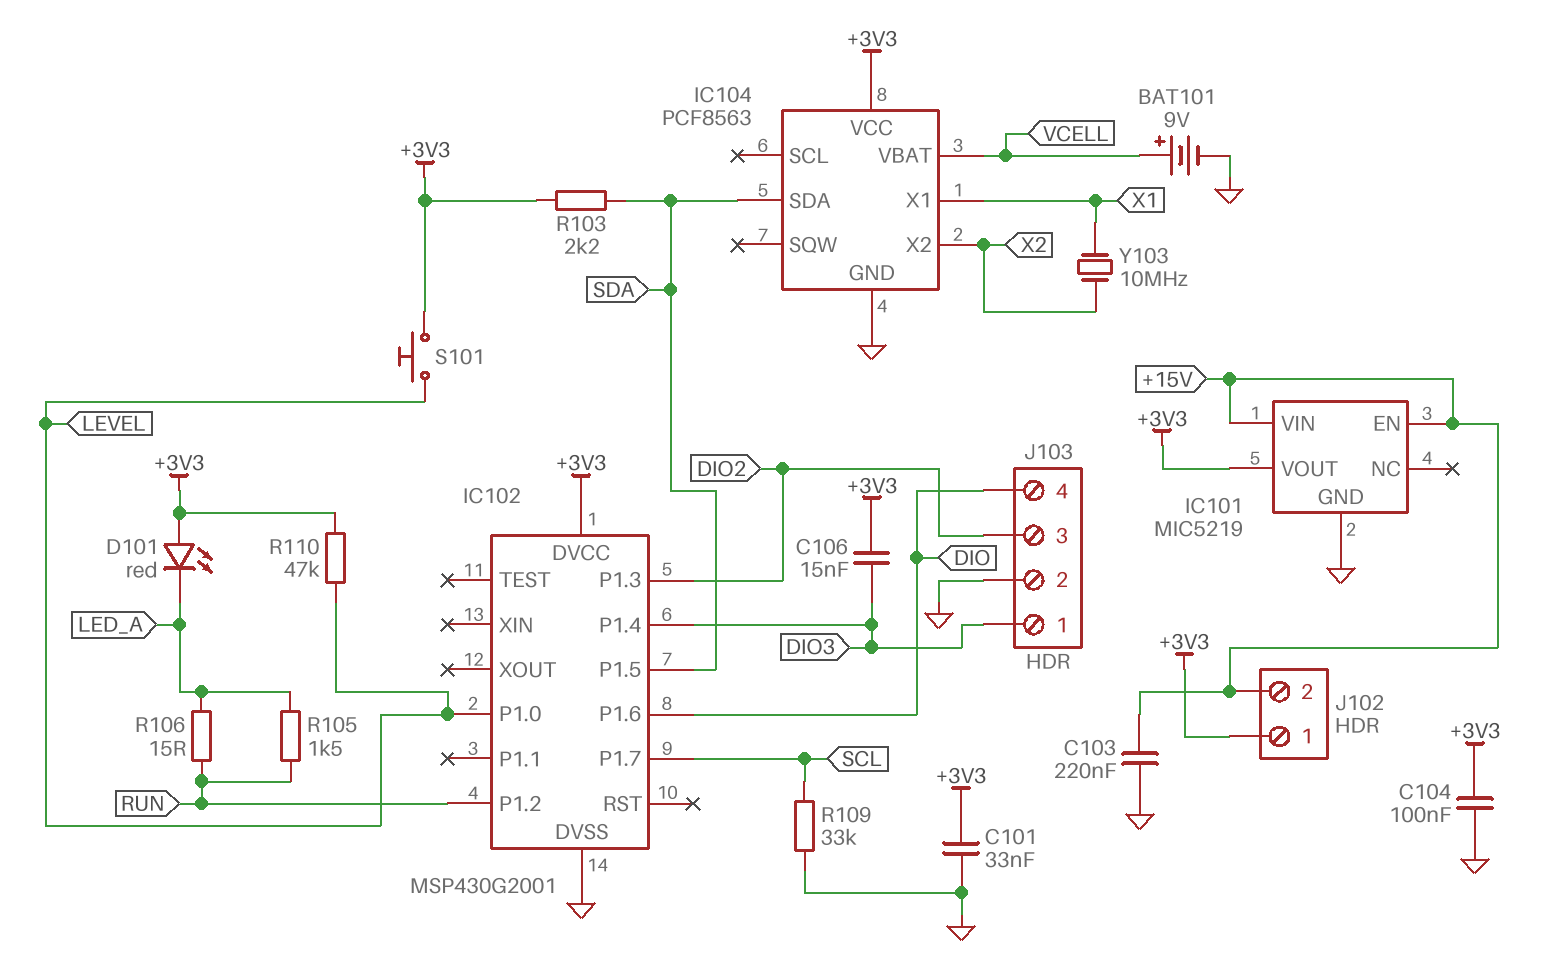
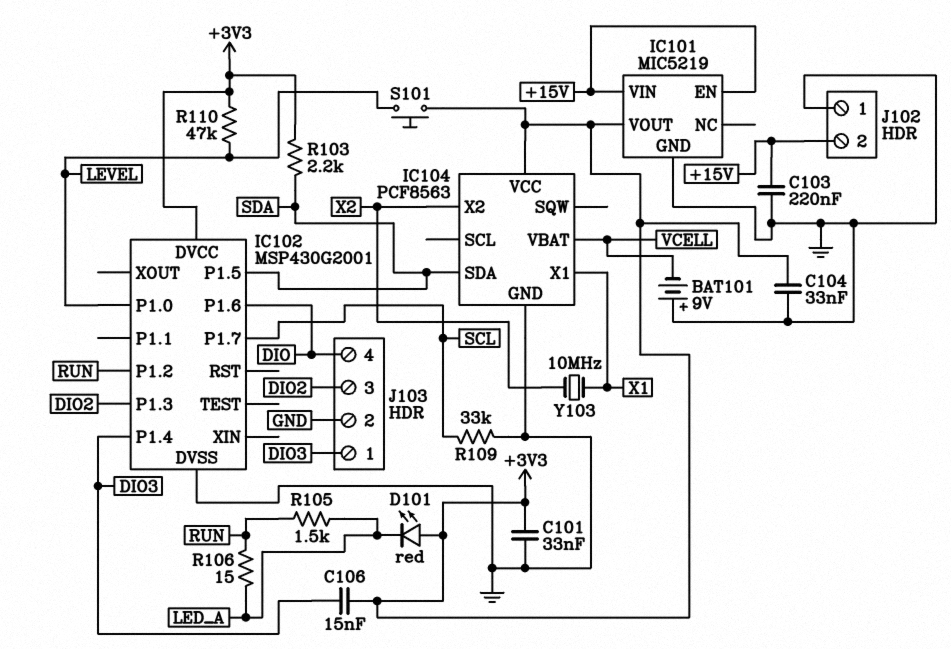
BAT101: 9V (plus VCELL, minus GND) -> 9V (plus GND, minus VCELL)
C104: 100nF (+3V3, GND) -> 33nF (+3V3, GND)
J102 pin 1: +3V3 -> GND

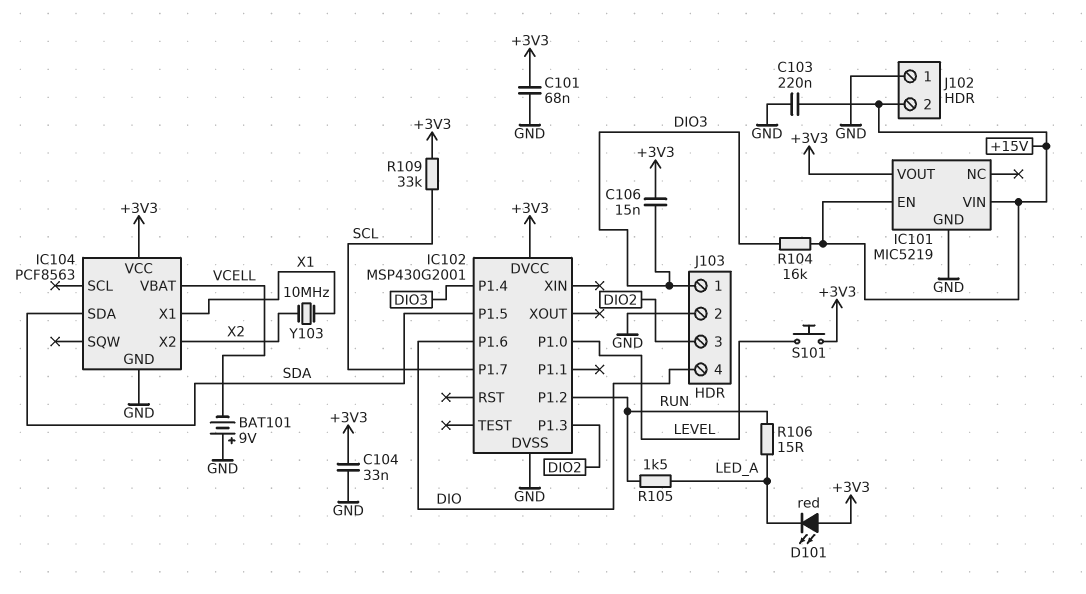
C101: 33nF (+3V3, GND) -> 68nF (+3V3, GND)
R103: 2.2k (+3V3, SDA) -> none
R104: none -> 16k (+15V, DIO3)
R109: 33k (GND, SCL) -> 33k (+3V3, SCL)
R110: 47k (+3V3, LEVEL) -> none

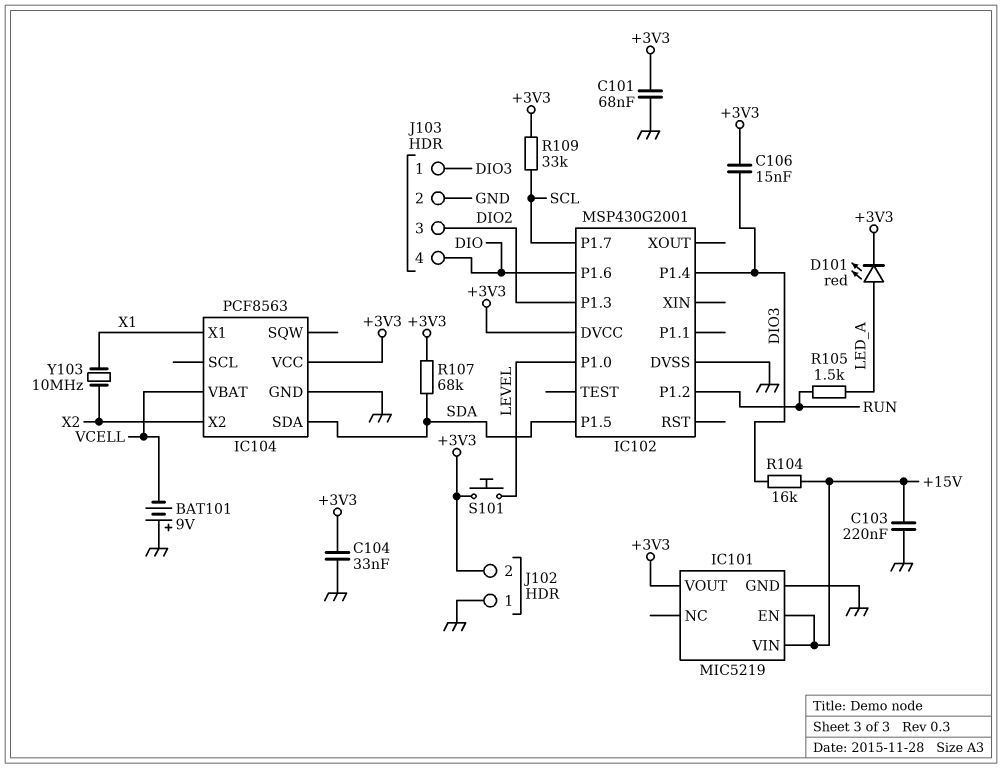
D101: LED red (A +3V3, K LED_A) -> LED red (A LED_A, K +3V3)
J102 pin 2: +15V -> +3V3
R106: 15 (LED_A, RUN) -> none
R107: none -> 68k (+3V3, SDA)

